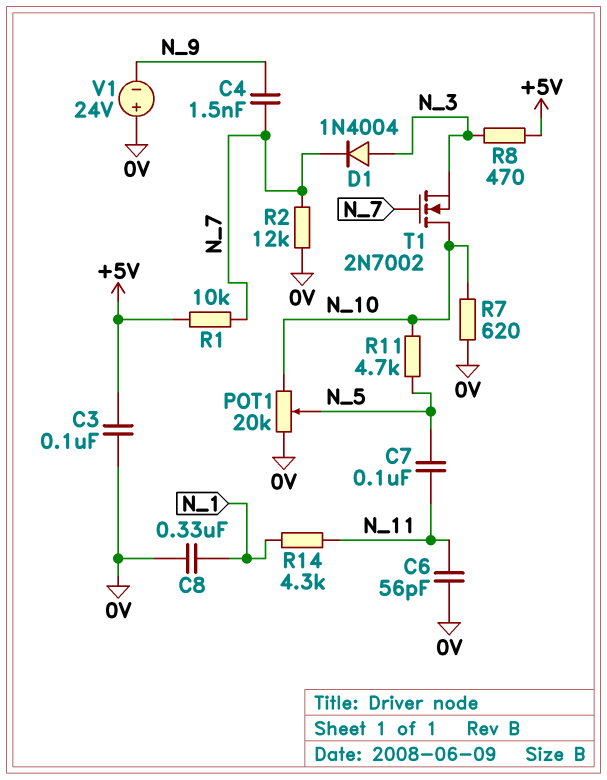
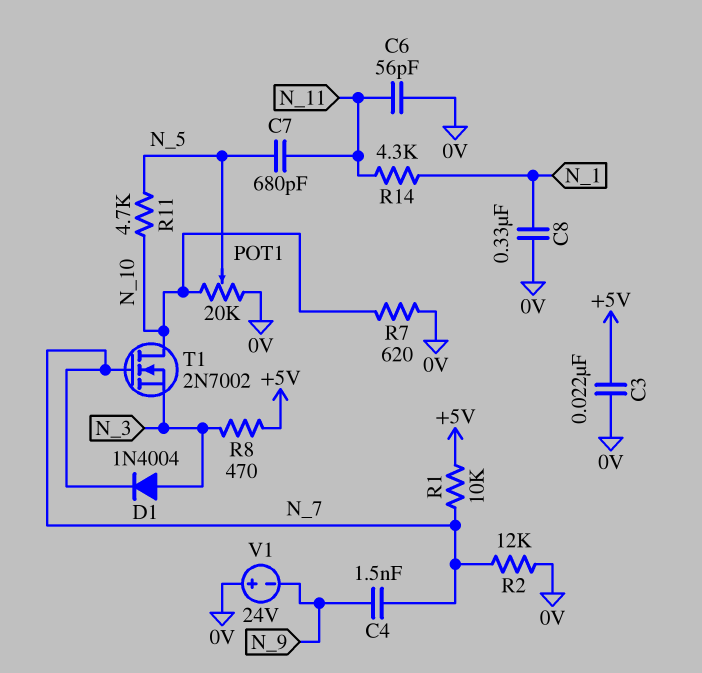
C3: 100nF (+5V, 0V) -> 22nF (+5V, 0V)
C7: 100nF (N_5, N_11) -> 680pF (N_5, N_11)

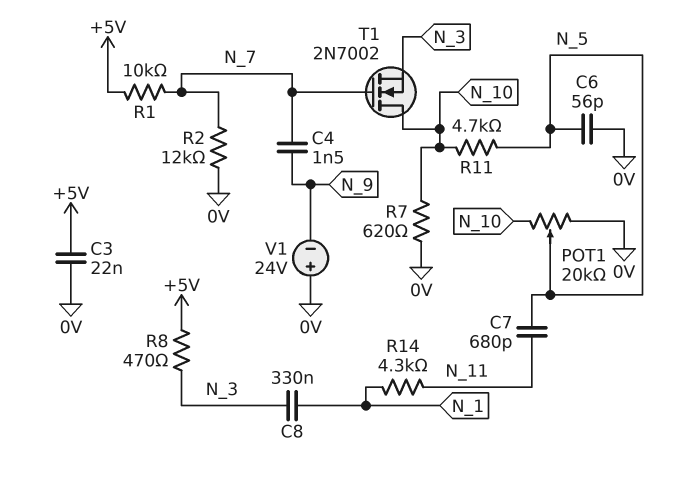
C6: 56pF (0V, N_11) -> 56pF (0V, N_5)
C8: 330nF (0V, N_1) -> 330nF (N_1, N_3)
D1: diode 1N4004 (A N_3, K N_7) -> none

